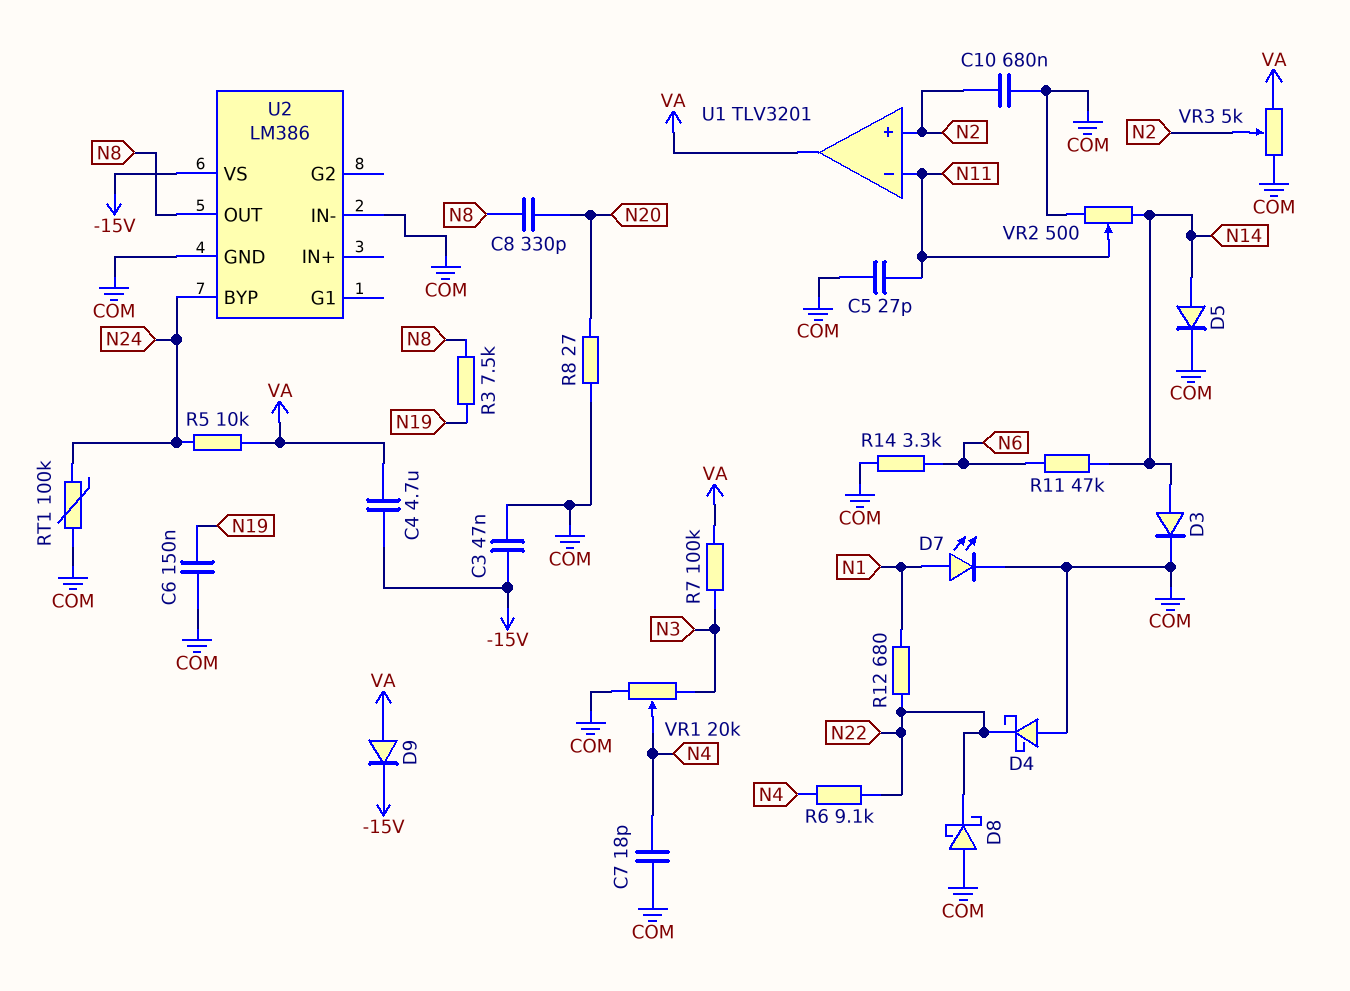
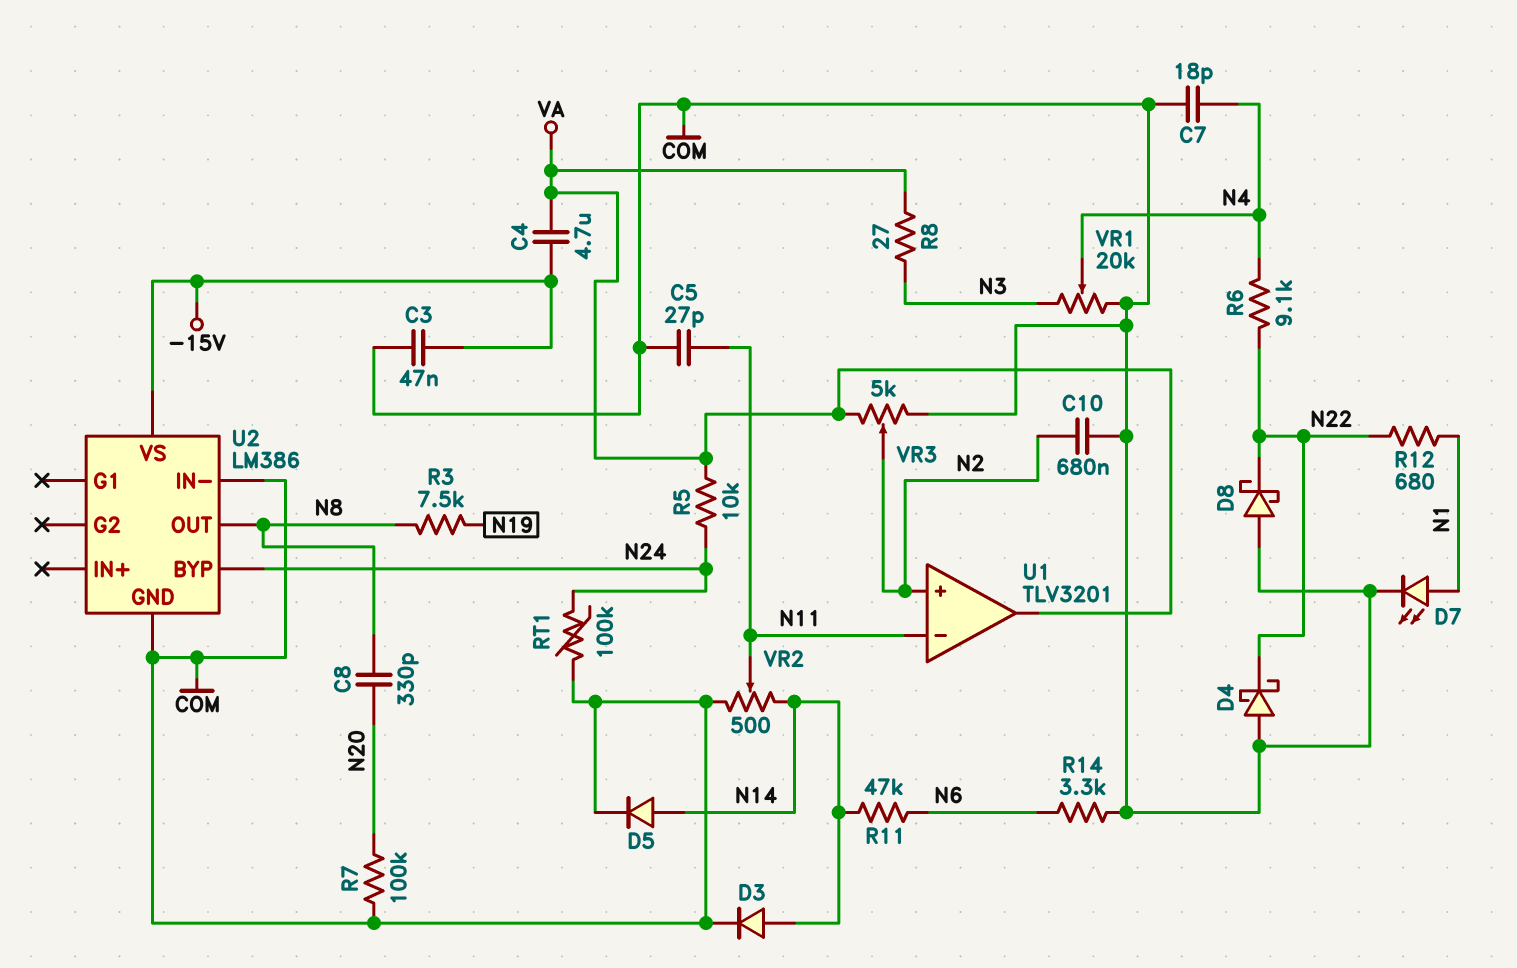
C6: 150nF (COM, N19) -> none
D9: diode (A VA, K -15V) -> none
R7: 100k (N3, VA) -> 100k (COM, N20)
R8: 27 (COM, N20) -> 27 (N3, VA)

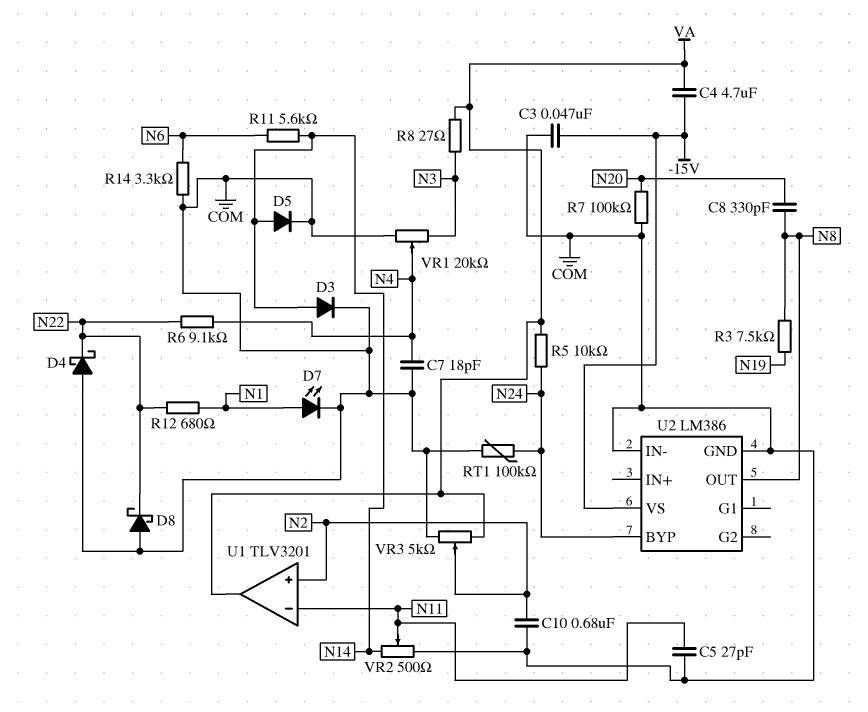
R11: 47k (N6, N14) -> 5.6k (N6, N14)

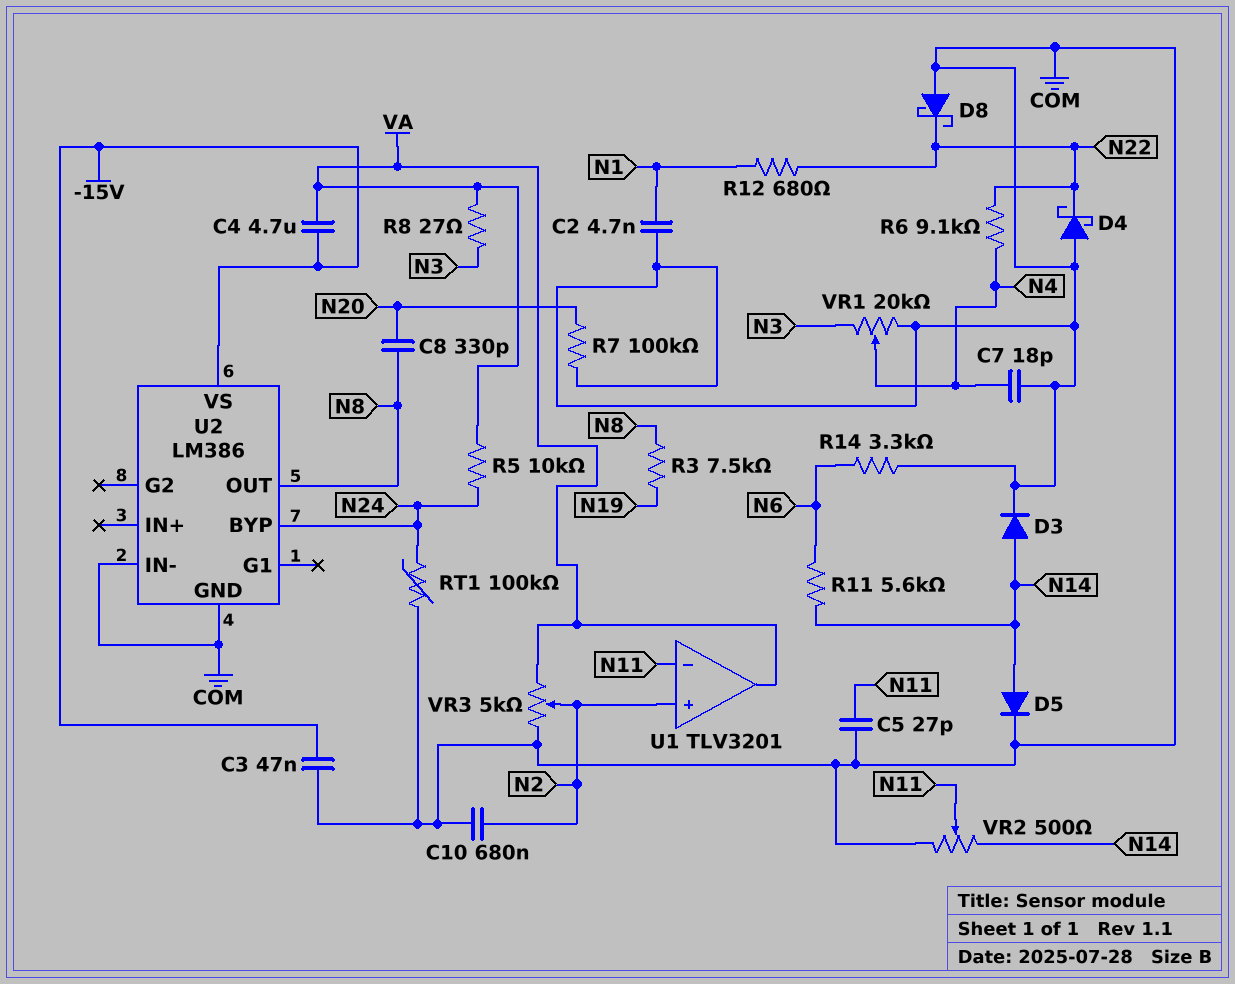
C2: none -> 4.7nF (COM, N1)
D7: LED (A N1, K COM) -> none

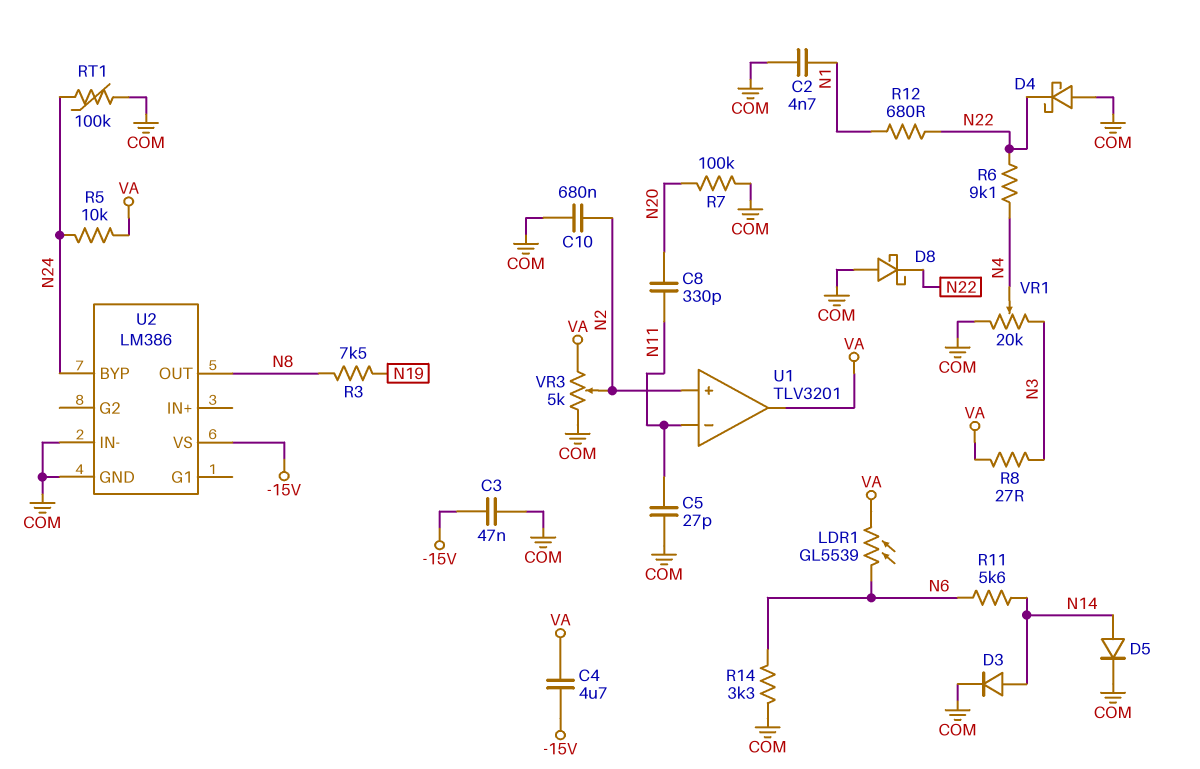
C7: 18pF (COM, N4) -> none
C8: 330pF (N8, N20) -> 330pF (N11, N20)
LDR1: none -> GL5539 (N6, VA)
VR2: 500 (COM, N14, wiper N11) -> none

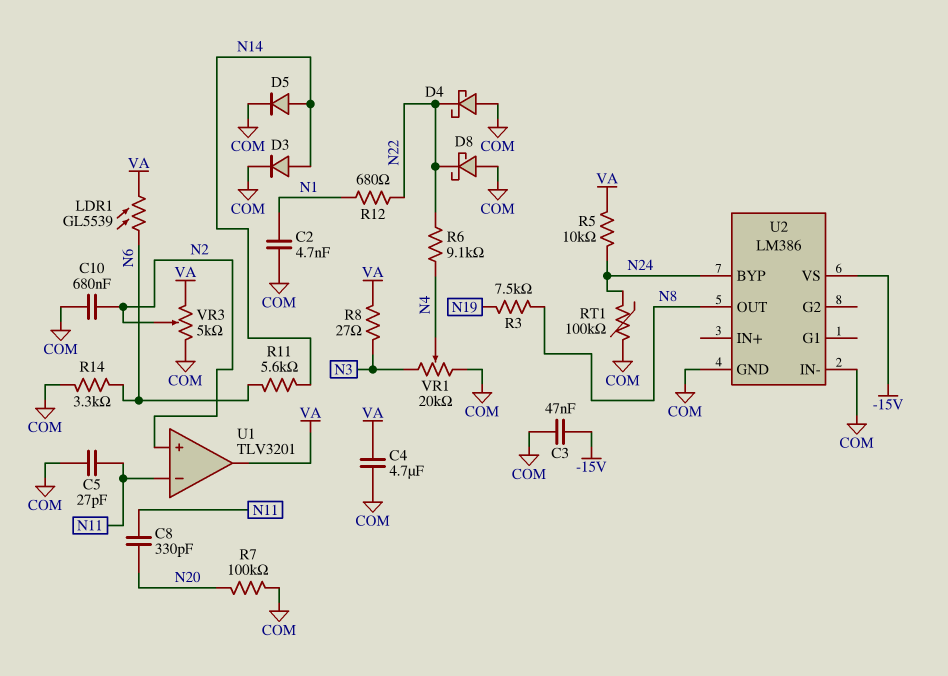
C4: 4.7uF (-15V, VA) -> 4.7uF (COM, VA)

